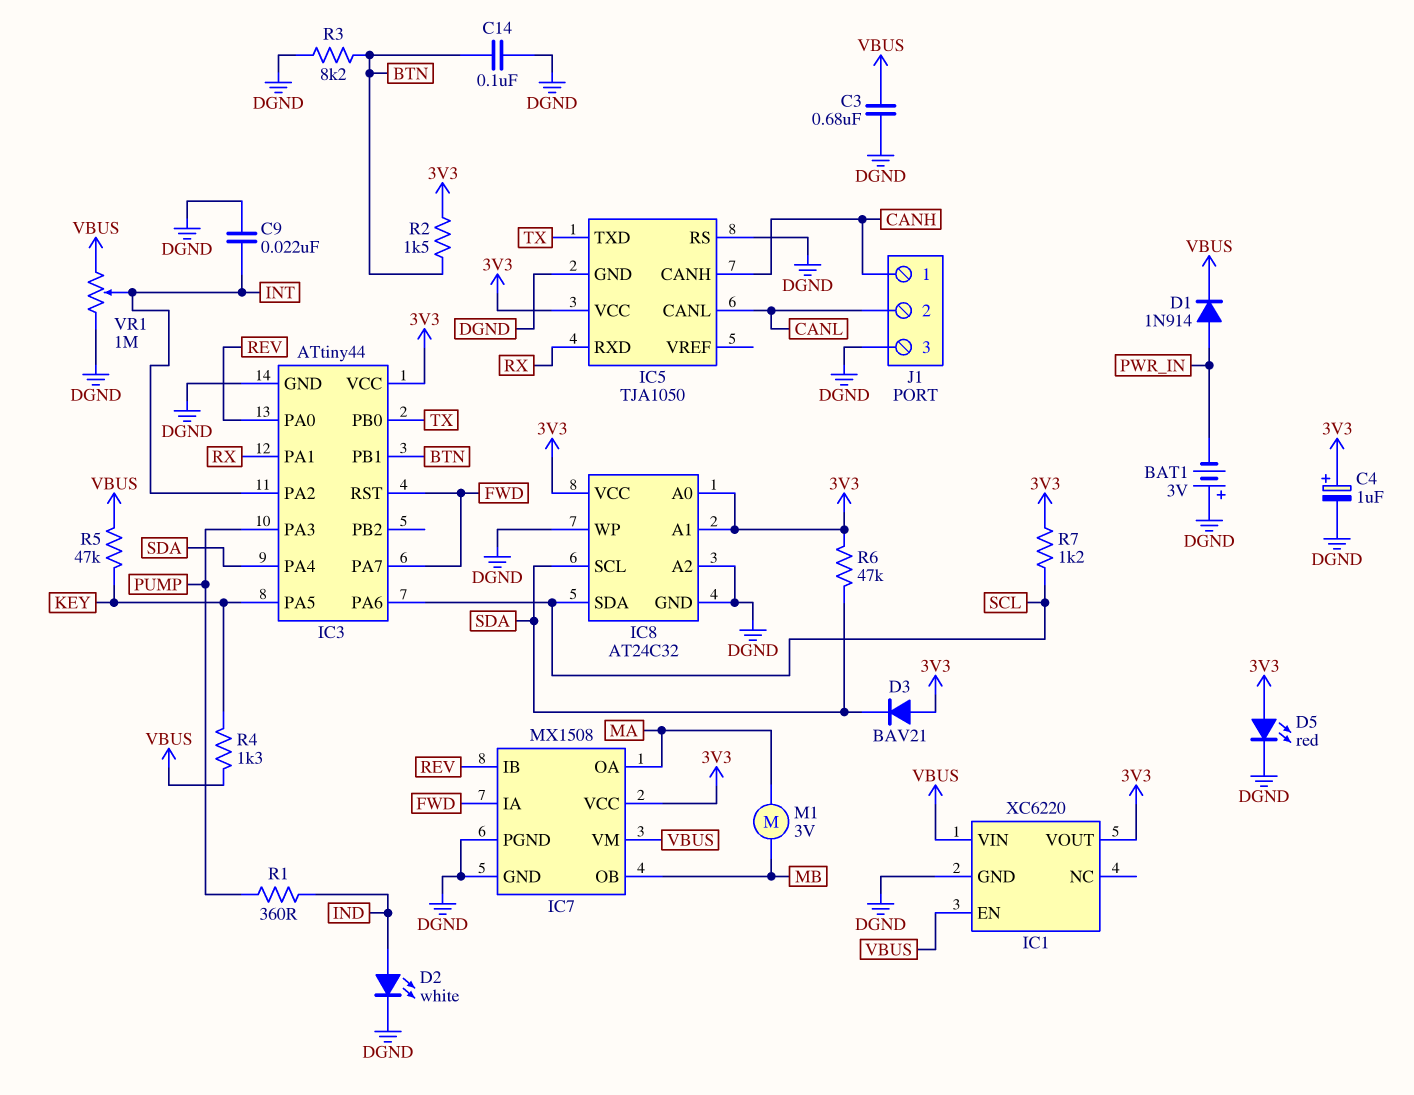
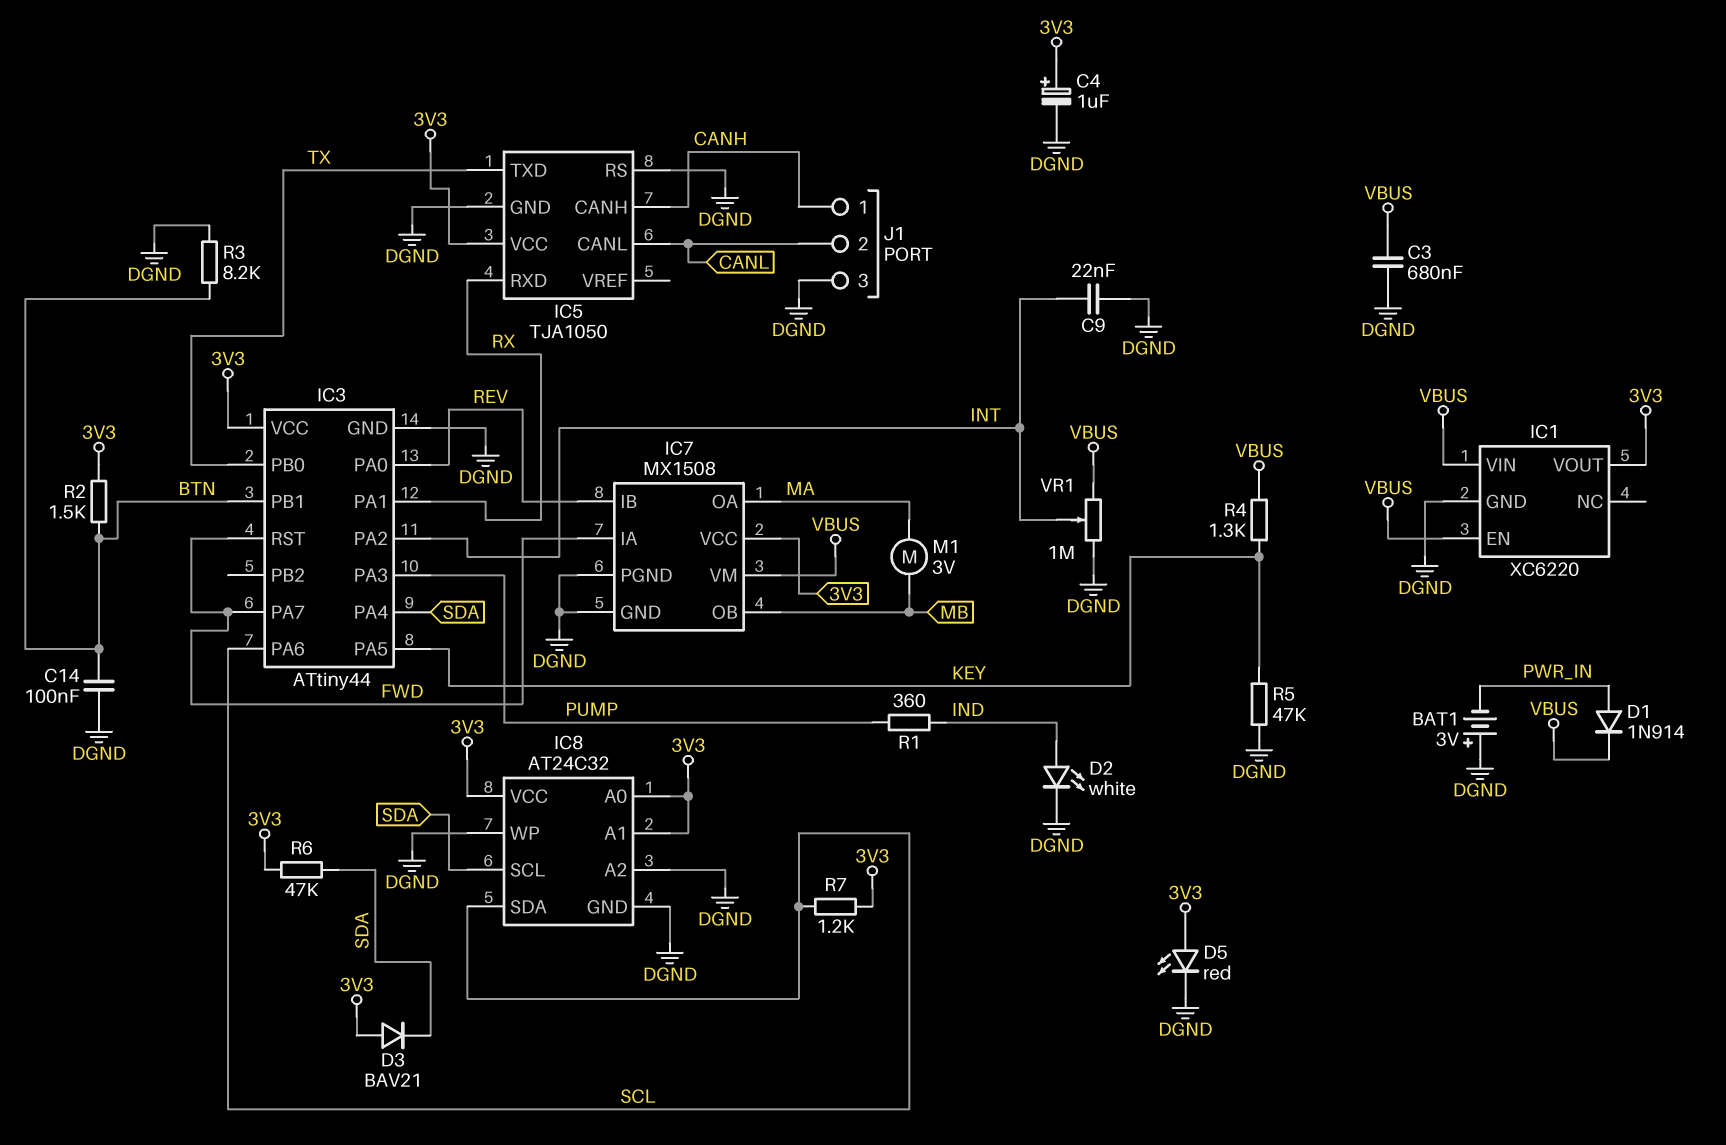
R5: 47k (KEY, VBUS) -> 47k (DGND, KEY)

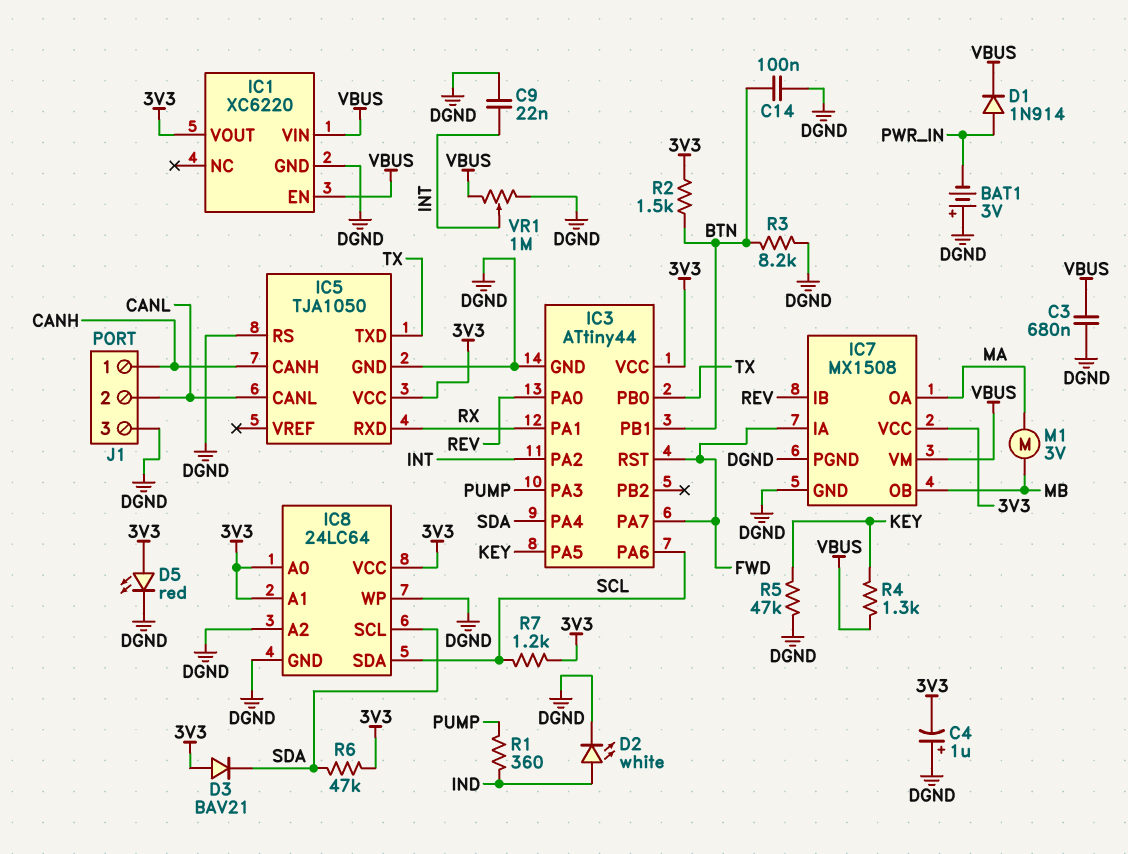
C4: 1uF (plus 3V3, minus DGND) -> 1uF (plus DGND, minus 3V3)
IC8: AT24C32 -> 24LC64

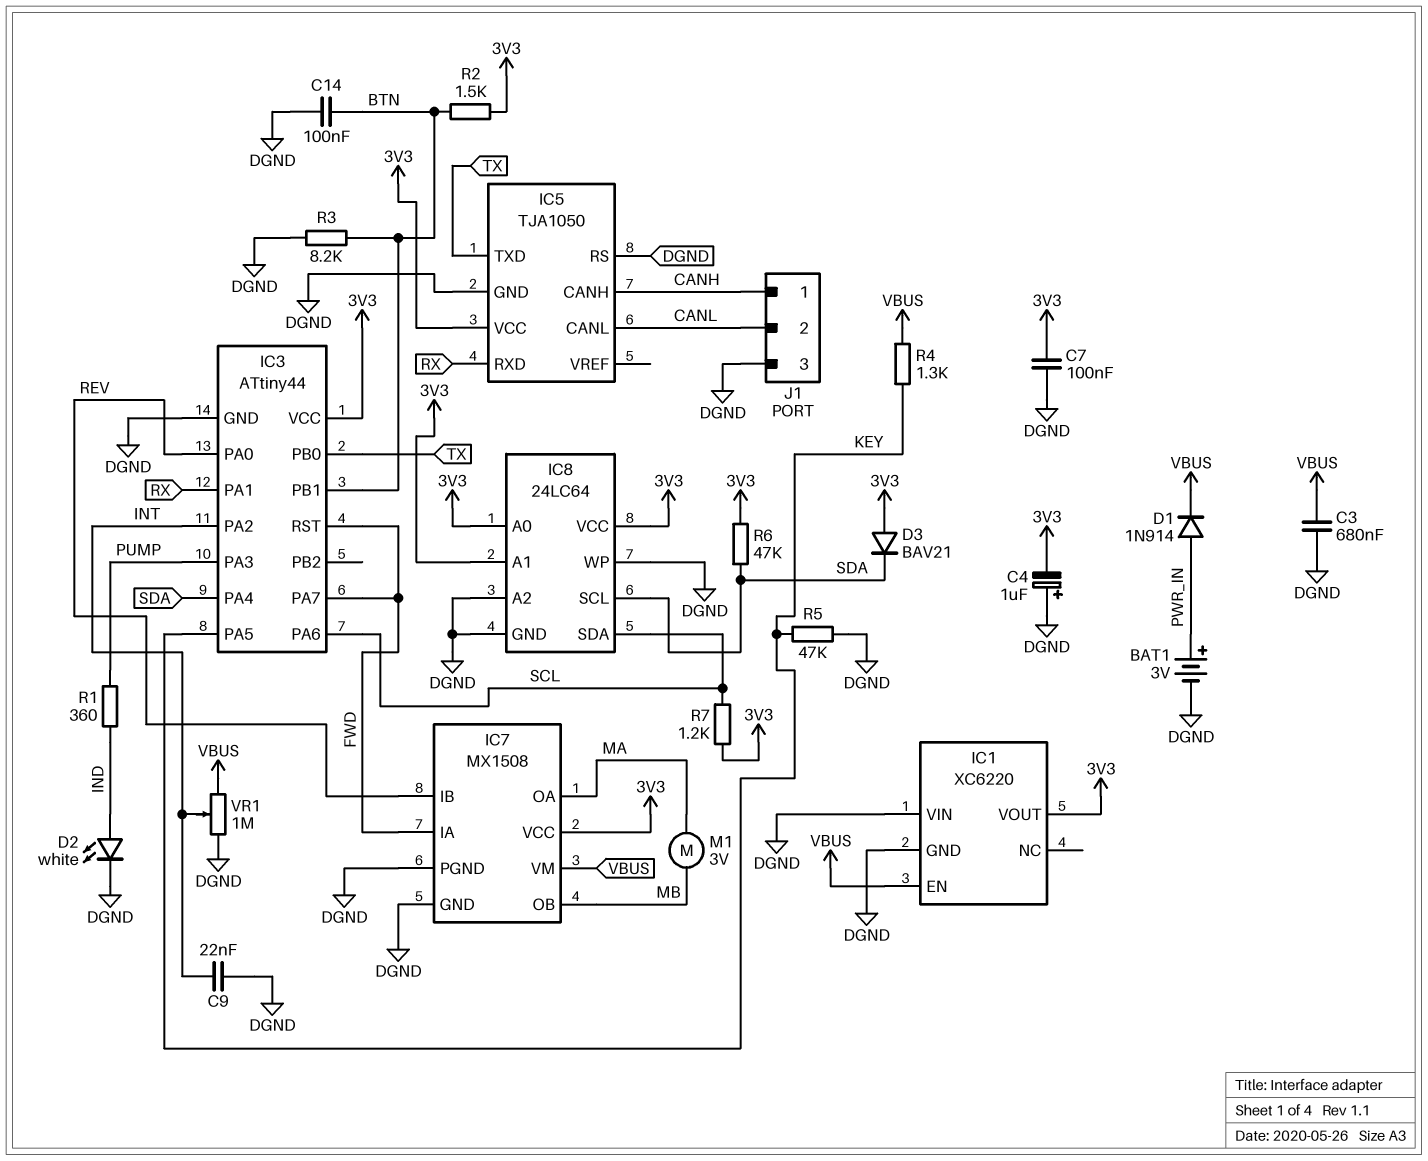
BAT1: 3V (plus DGND, minus PWR_IN) -> 3V (plus PWR_IN, minus DGND)
C7: none -> 100nF (3V3, DGND)
D5: LED red (A 3V3, K DGND) -> none
IC1 pin VIN: VBUS -> DGND

